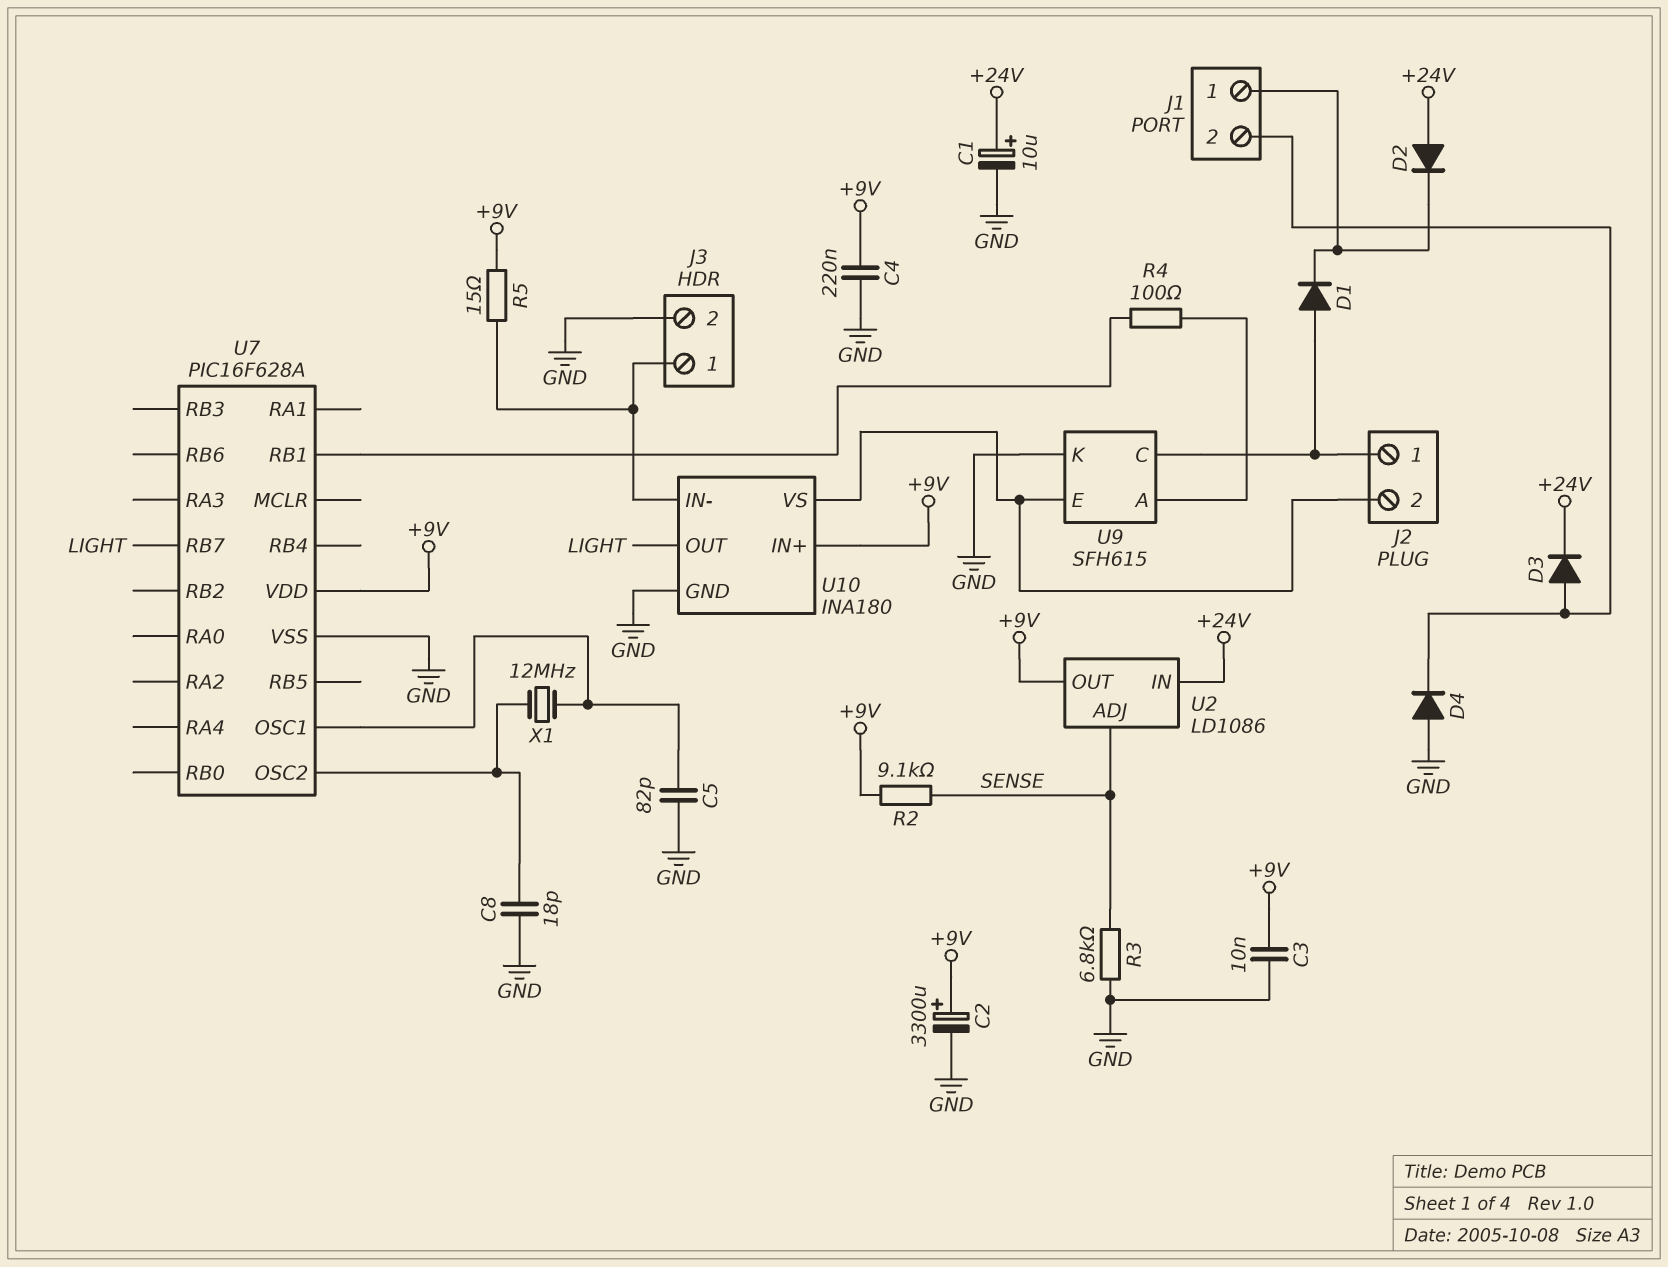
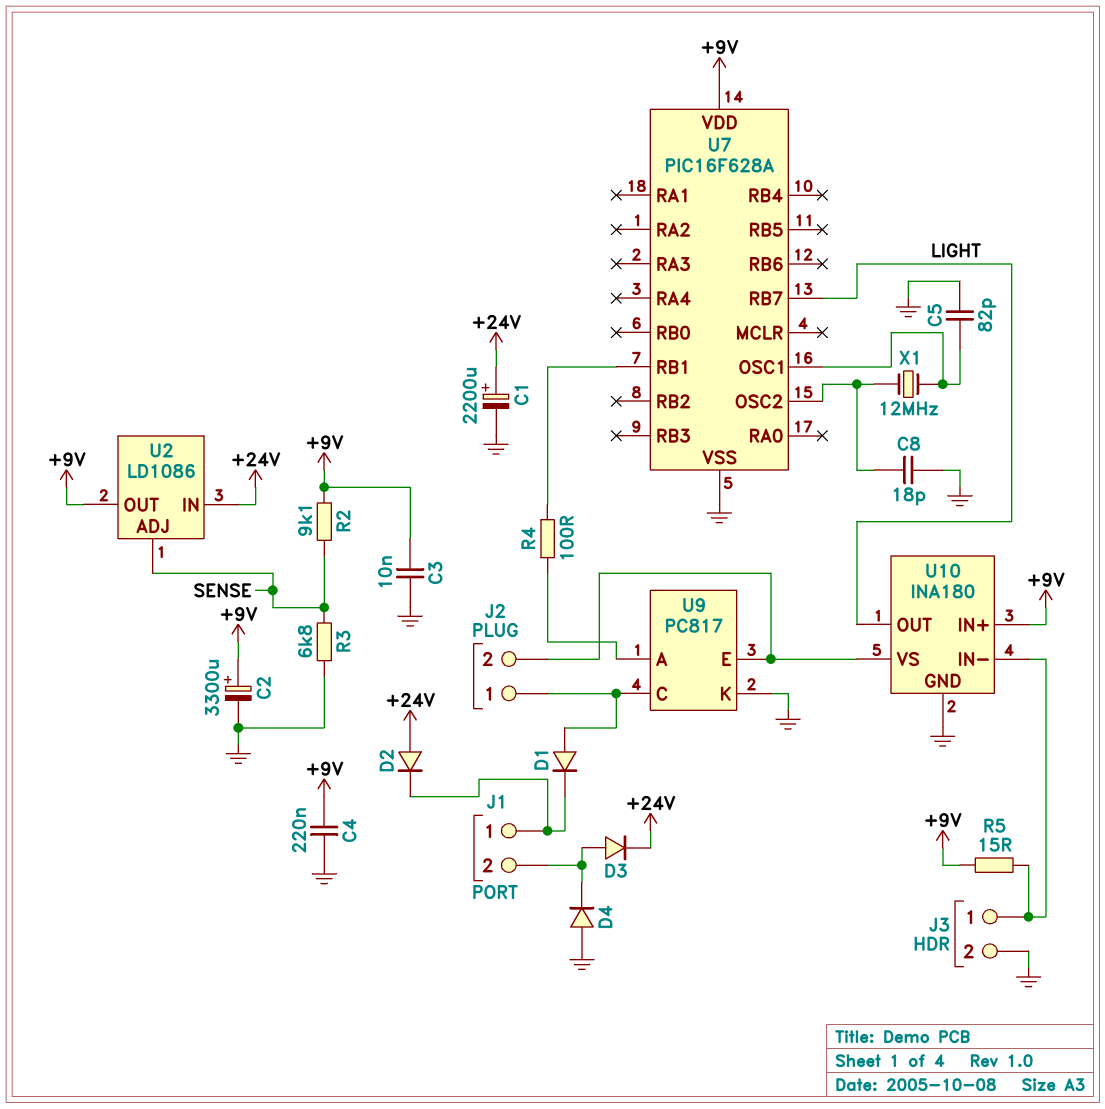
C1: 10uF (plus +24V, minus GND) -> 2200uF (plus +24V, minus GND)
U9: SFH615 -> PC817

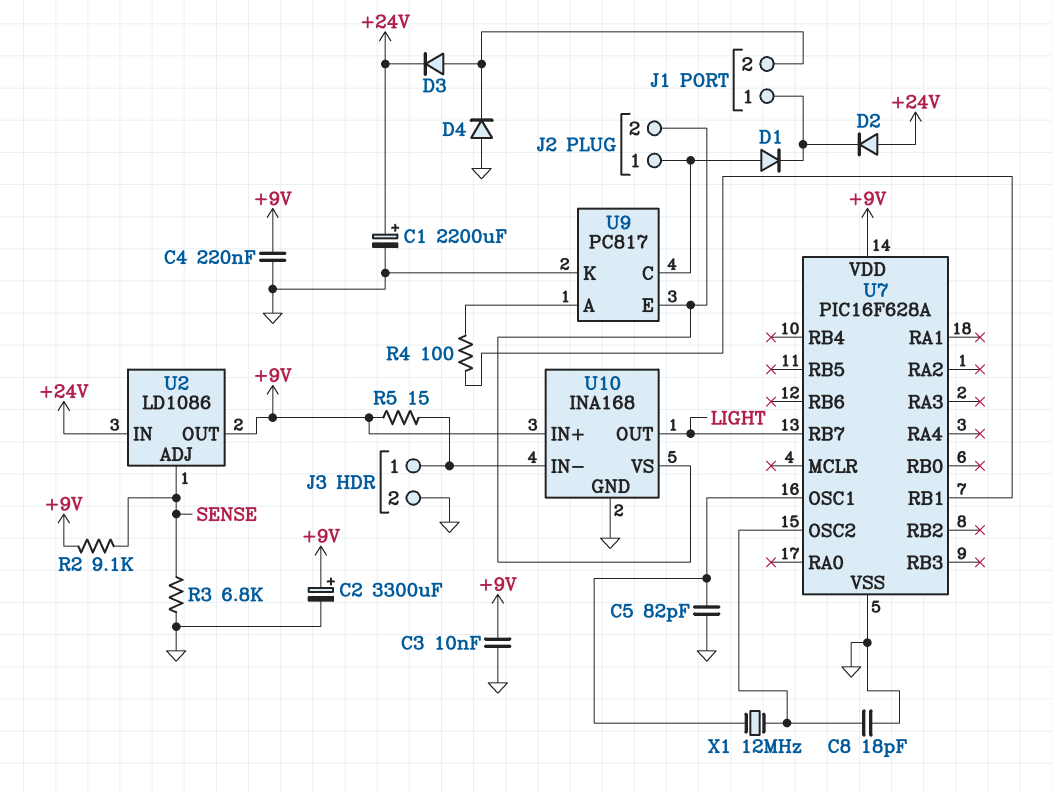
U10: INA180 -> INA168

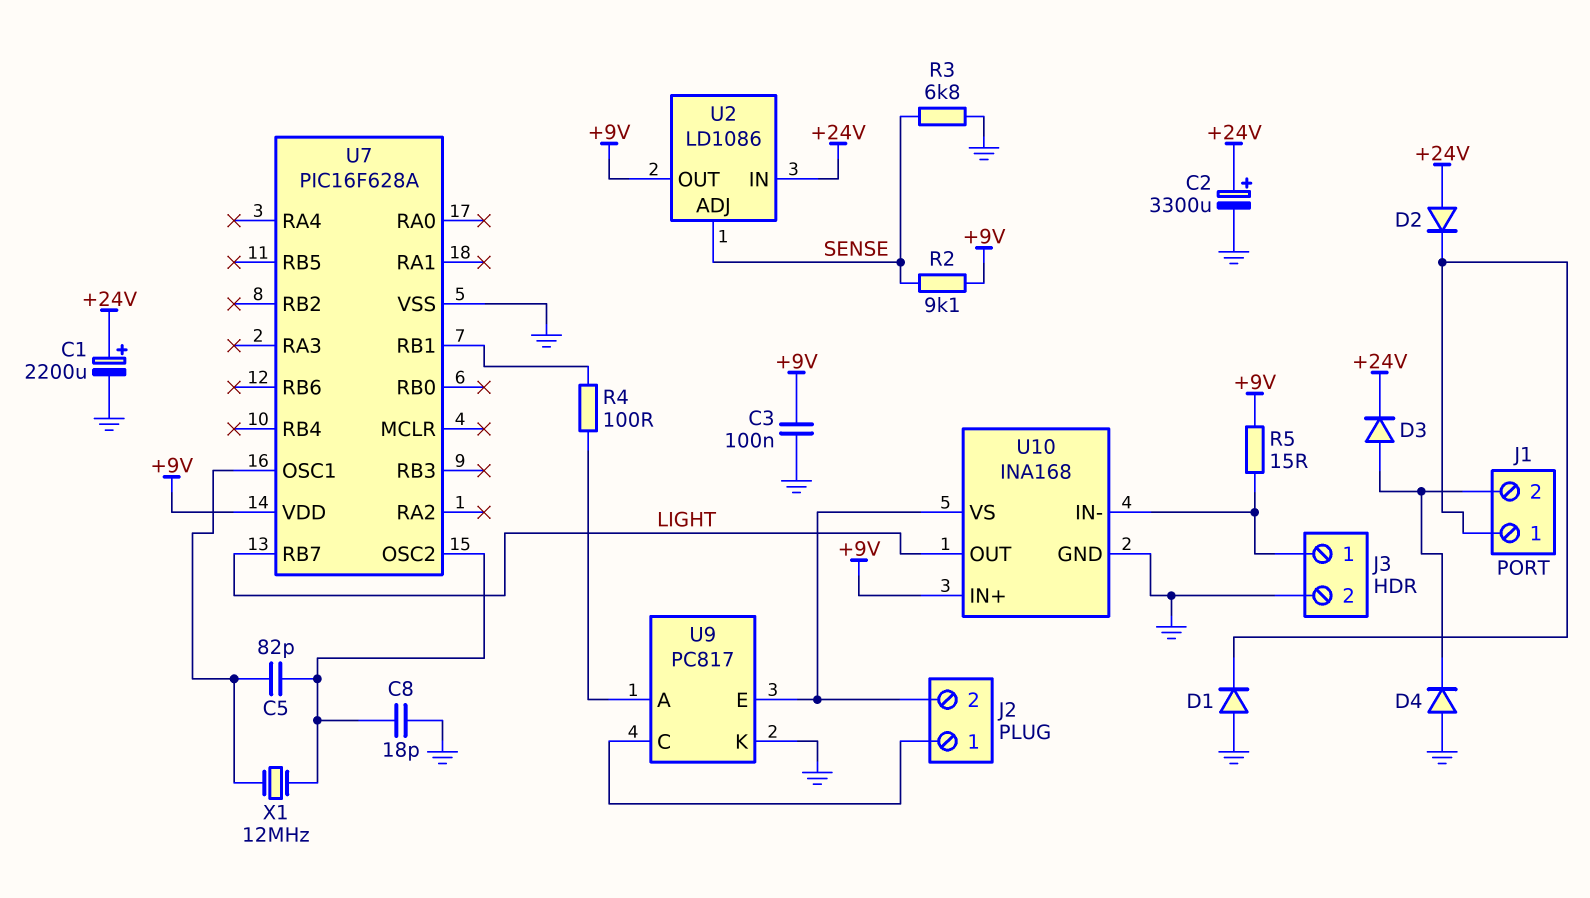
C2: 3300uF (plus +9V, minus GND) -> 3300uF (plus +24V, minus GND)
C3: 10nF (+9V, GND) -> 100nF (+9V, GND)
C4: 220nF (+9V, GND) -> none
C5: 82pF (GND, U7/OSC1) -> 82pF (U7/OSC1, U7/OSC2)
D1: diode (A J2/1, K J1/1) -> diode (A GND, K J1/1)

